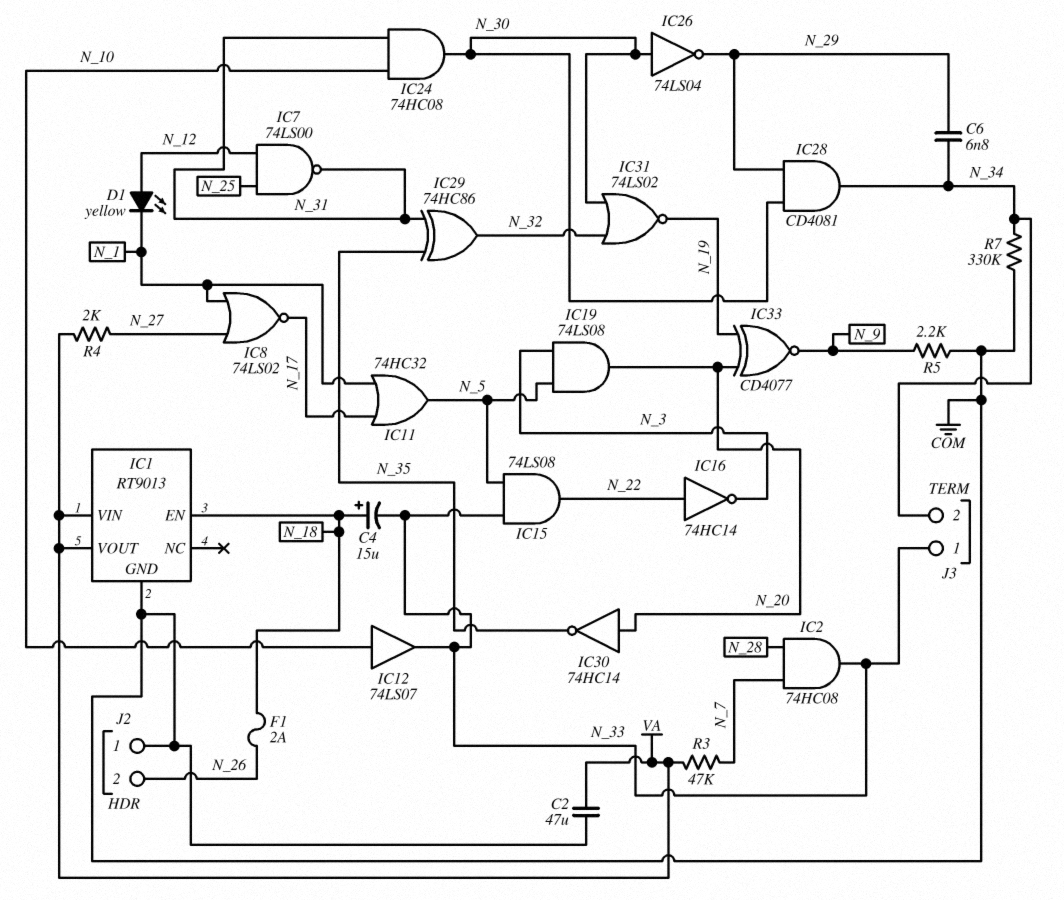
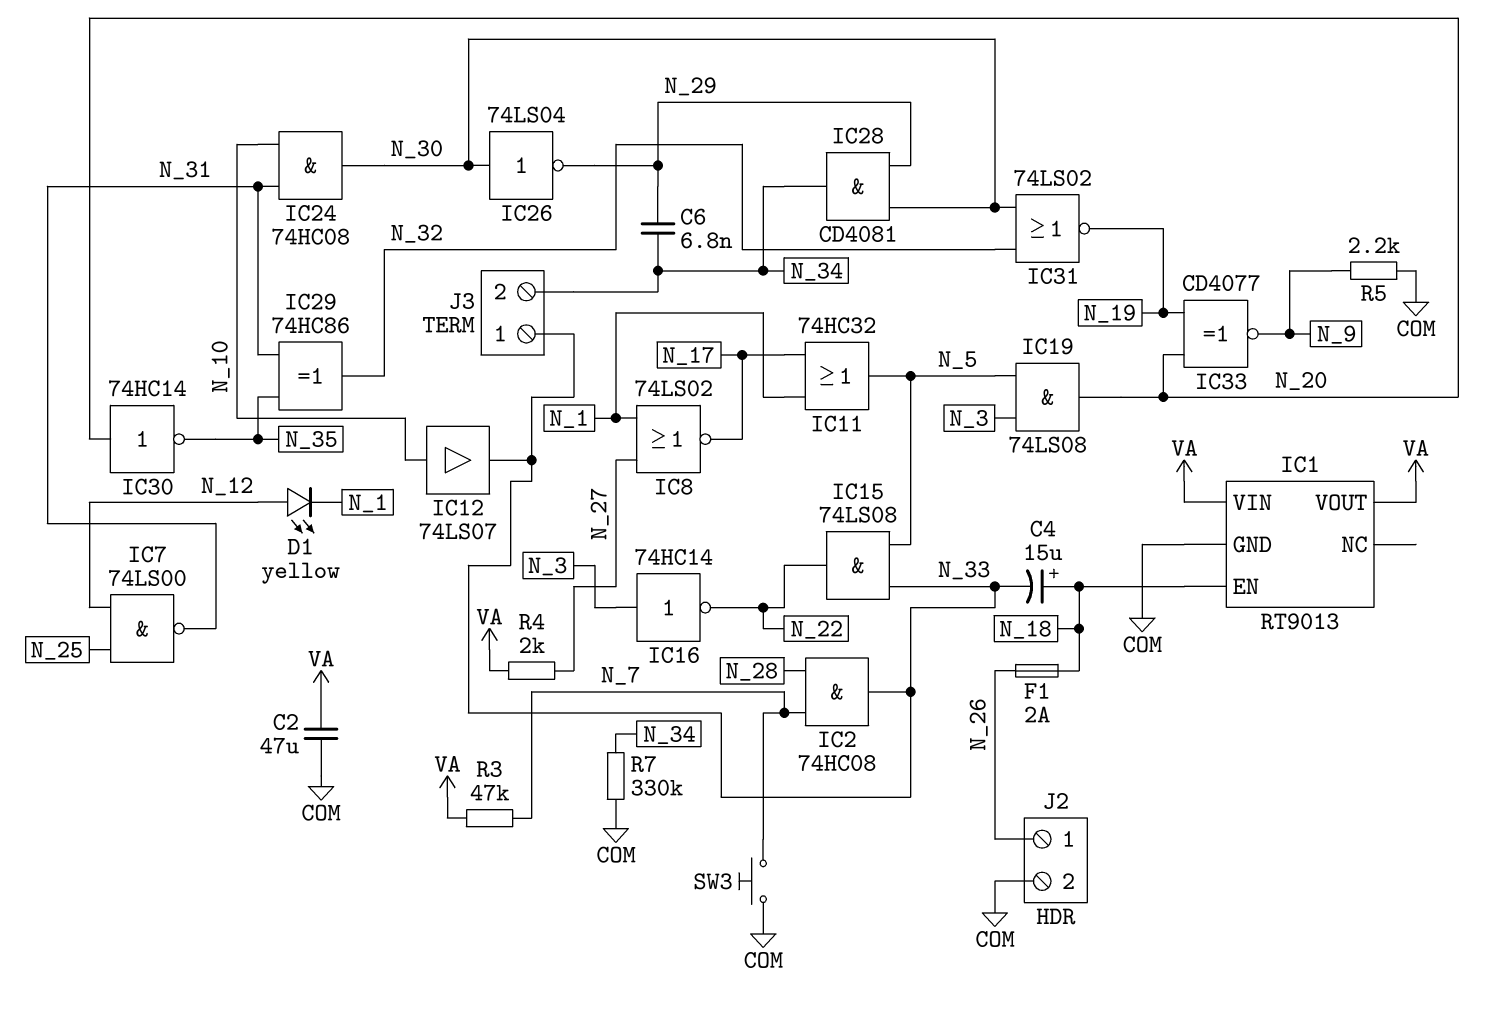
IC16: NOT 74HC14 (in N_22, out N_3) -> NOT 74HC14 (in N_3, out N_22)
J2 pin 1: COM -> N_26
J2 pin 2: N_26 -> COM
SW3: none -> button (COM, N_7)

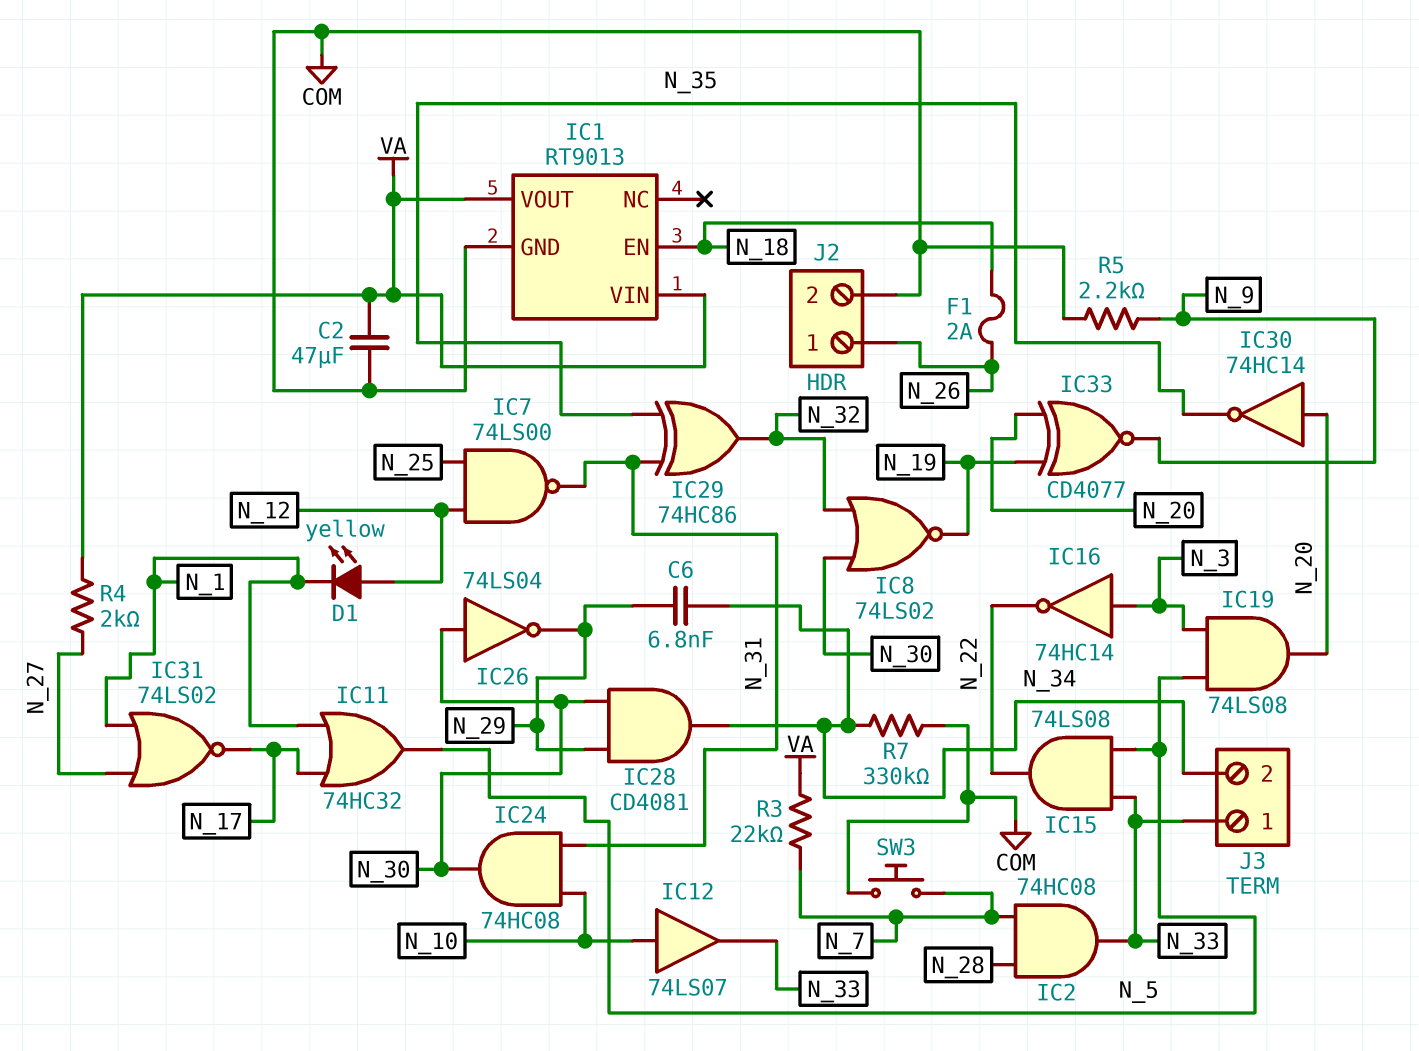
C4: 15uF (plus N_18, minus N_33) -> none
IC8: NOR 74LS02 (in N_1, in N_27, out N_17) -> NOR 74LS02 (in N_30, in N_32, out N_19)
IC31: NOR 74LS02 (in N_30, in N_32, out N_19) -> NOR 74LS02 (in N_1, in N_27, out N_17)
R3: 47k (N_7, VA) -> 22k (N_7, VA)

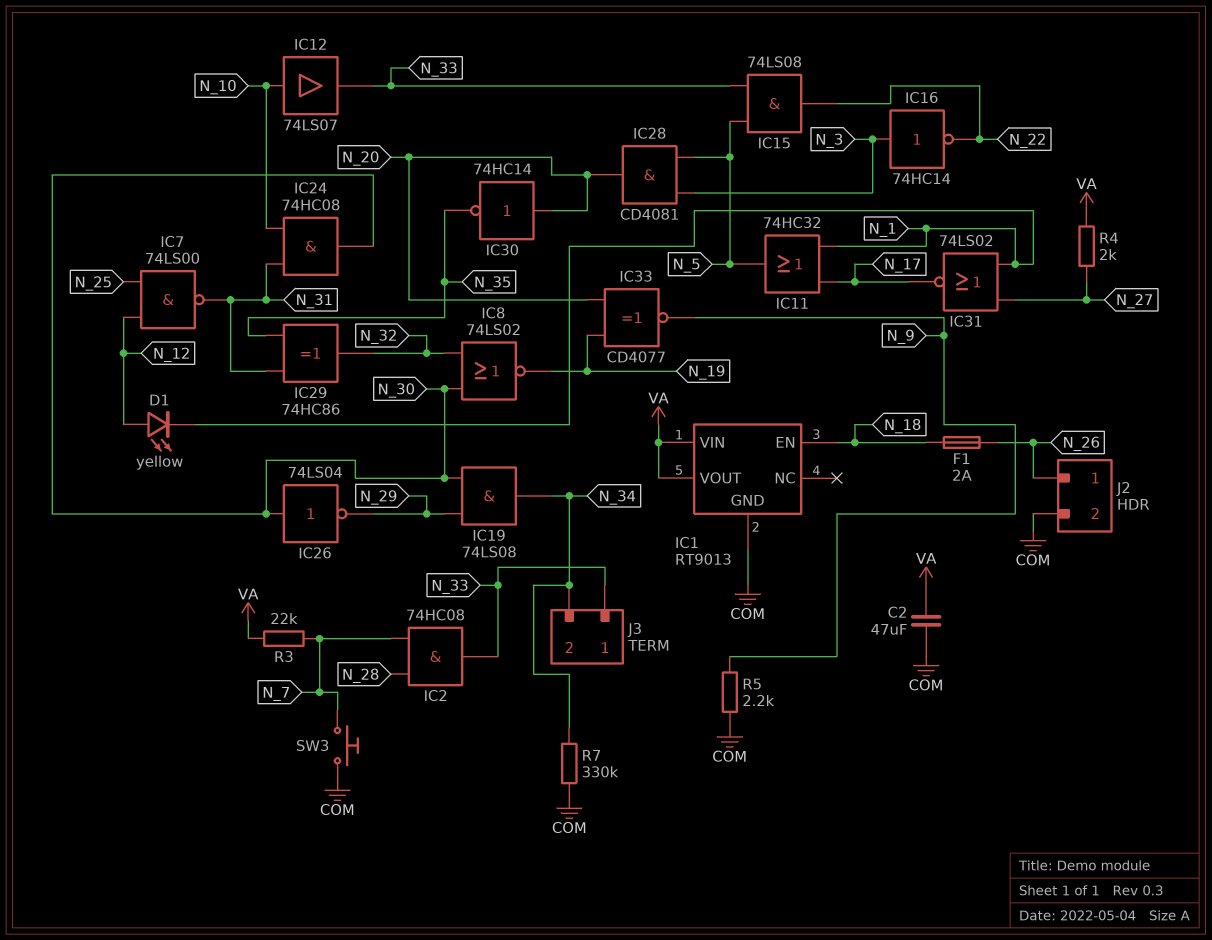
C6: 6.8nF (N_29, N_34) -> none
IC19: AND 74LS08 (in N_3, in N_5, out N_20) -> AND 74LS08 (in N_29, in N_30, out N_34)
IC28: AND CD4081 (in N_29, in N_30, out N_34) -> AND CD4081 (in N_3, in N_5, out N_20)

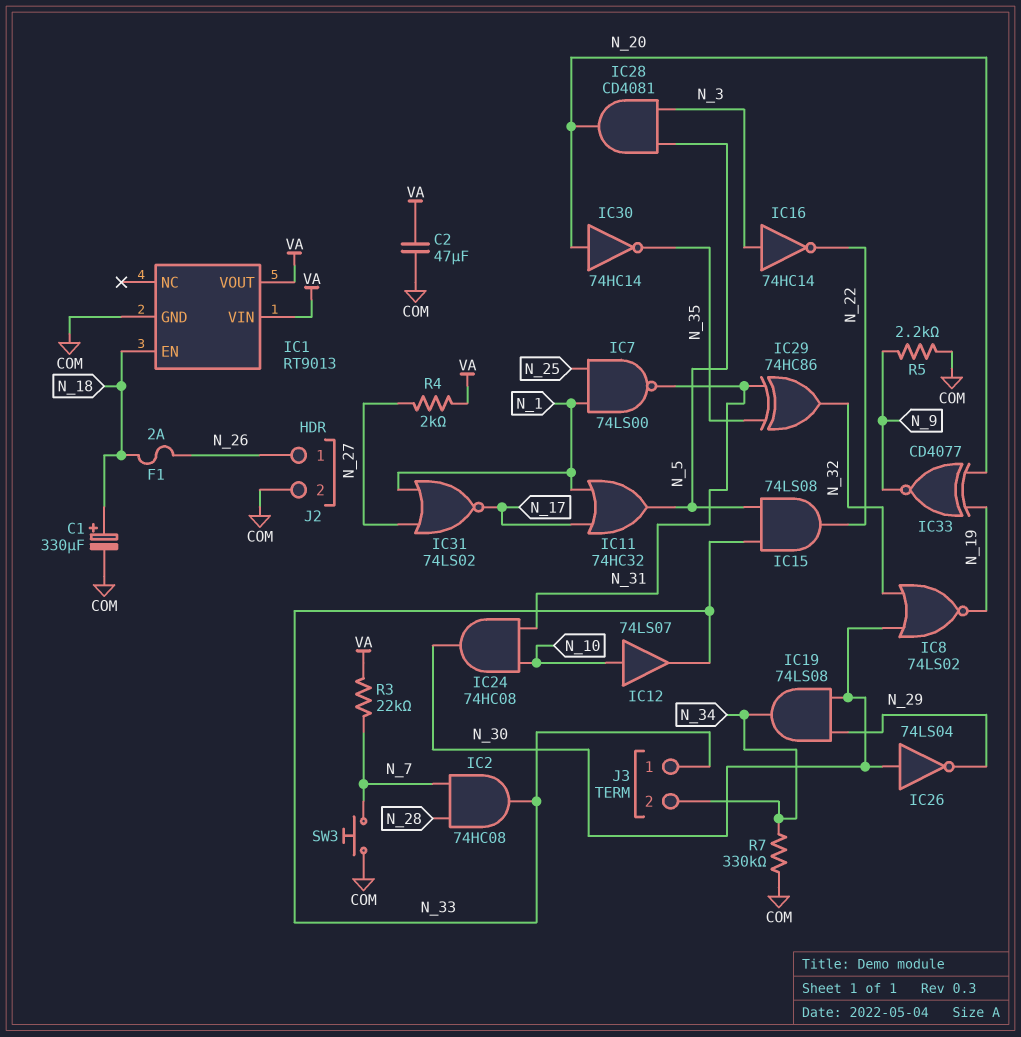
C1: none -> 330uF (plus N_18, minus COM)
D1: LED yellow (A N_12, K N_1) -> none
IC7: NAND 74LS00 (in N_12, in N_25, out N_31) -> NAND 74LS00 (in N_1, in N_25, out N_31)

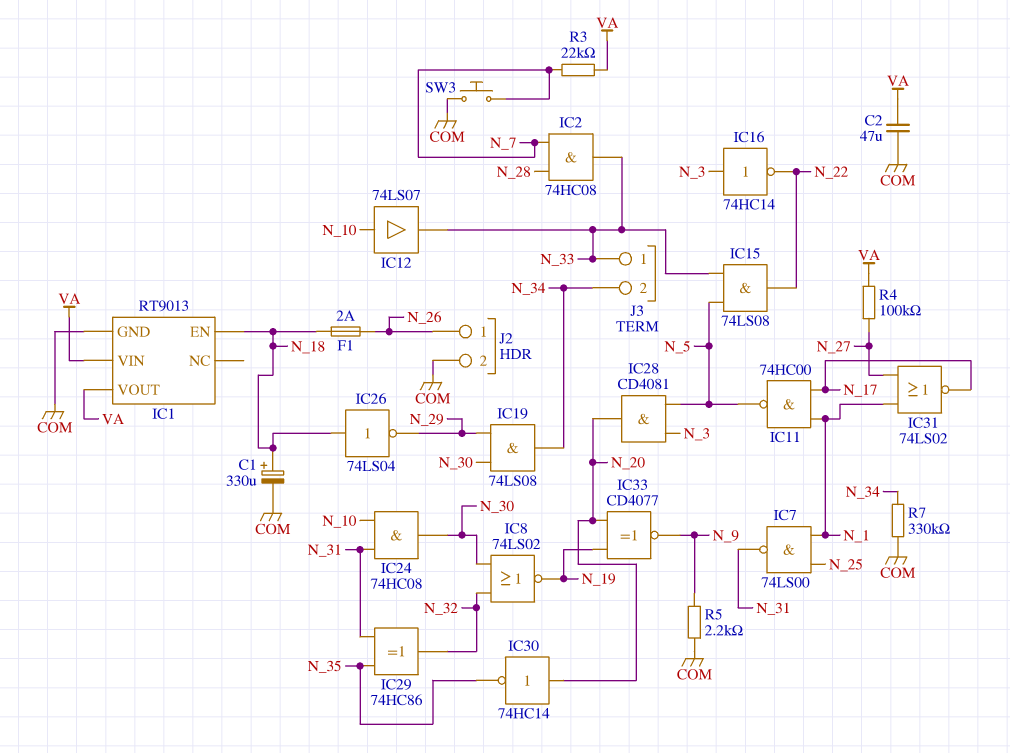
IC11: OR 74HC32 (in N_1, in N_17, out N_5) -> NAND 74HC00 (in N_1, in N_17, out N_5)
IC26: NOT 74LS04 (in N_30, out N_29) -> NOT 74LS04 (in N_18, out N_29)
R4: 2k (N_27, VA) -> 100k (N_27, VA)

